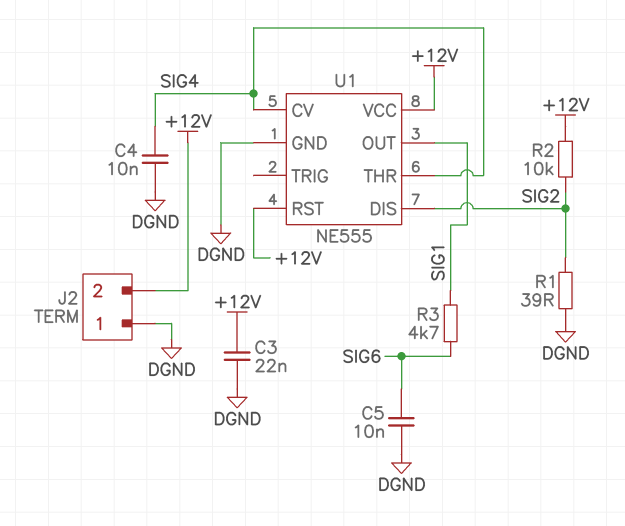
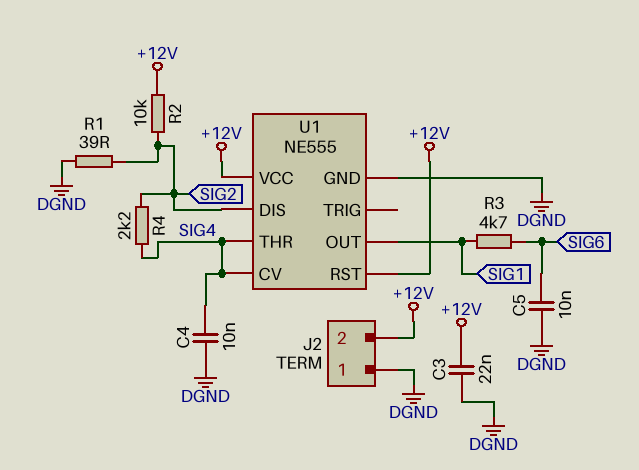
R4: none -> 2.2k (SIG2, SIG4)

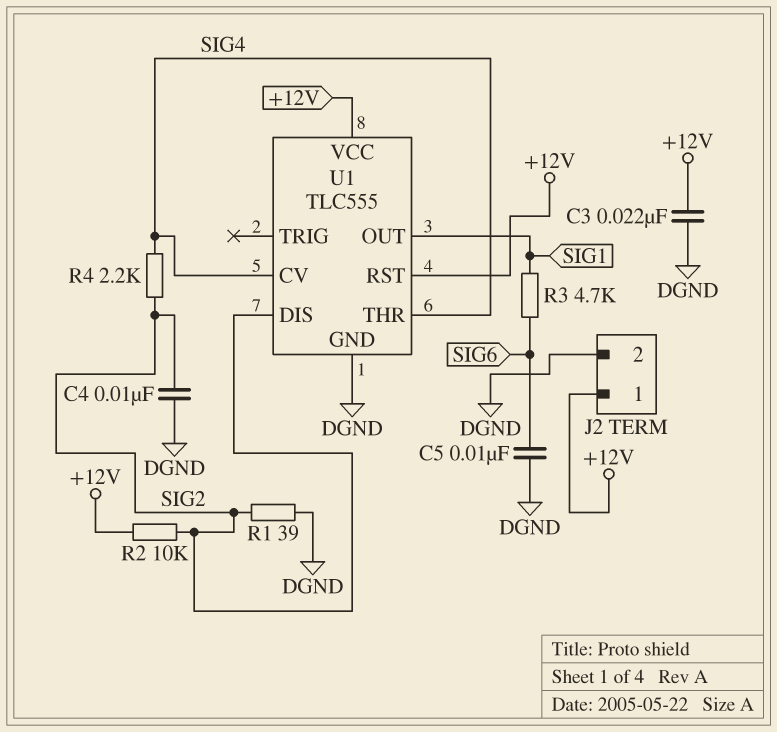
C4: 10nF (DGND, SIG4) -> 10nF (DGND, SIG2)
J2 pin 1: DGND -> +12V
J2 pin 2: +12V -> DGND
U1: NE555 -> TLC555

